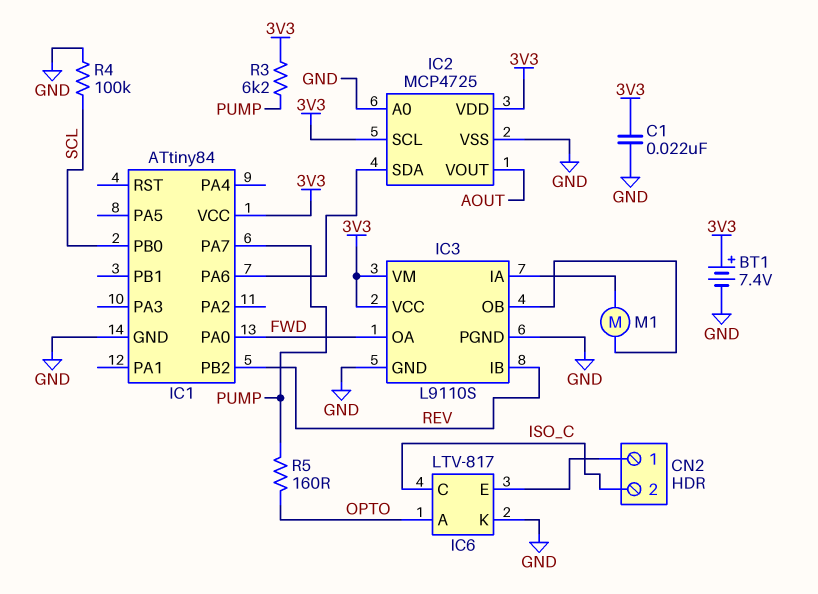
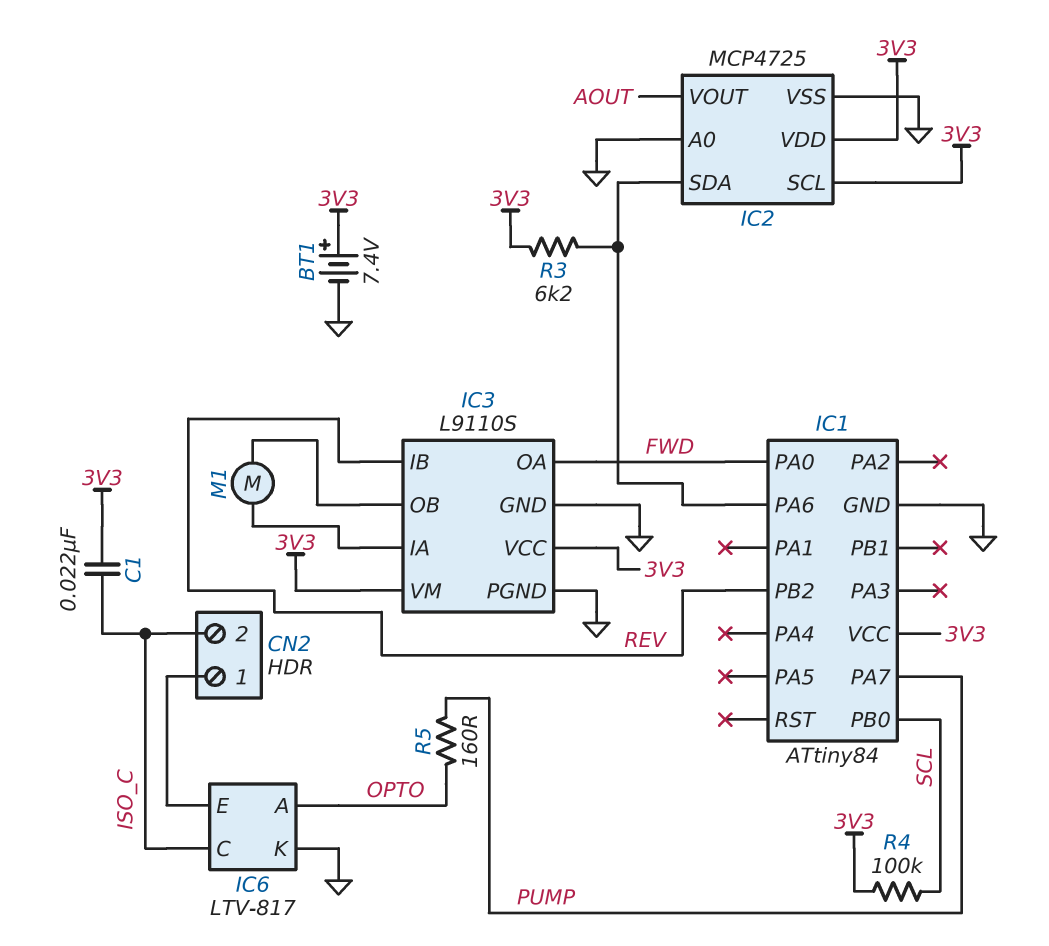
C1: 22nF (3V3, GND) -> 22nF (3V3, ISO_C)
R3: 6.2k (3V3, PUMP) -> 6.2k (3V3, IC1/PA6)
R4: 100k (GND, SCL) -> 100k (3V3, SCL)

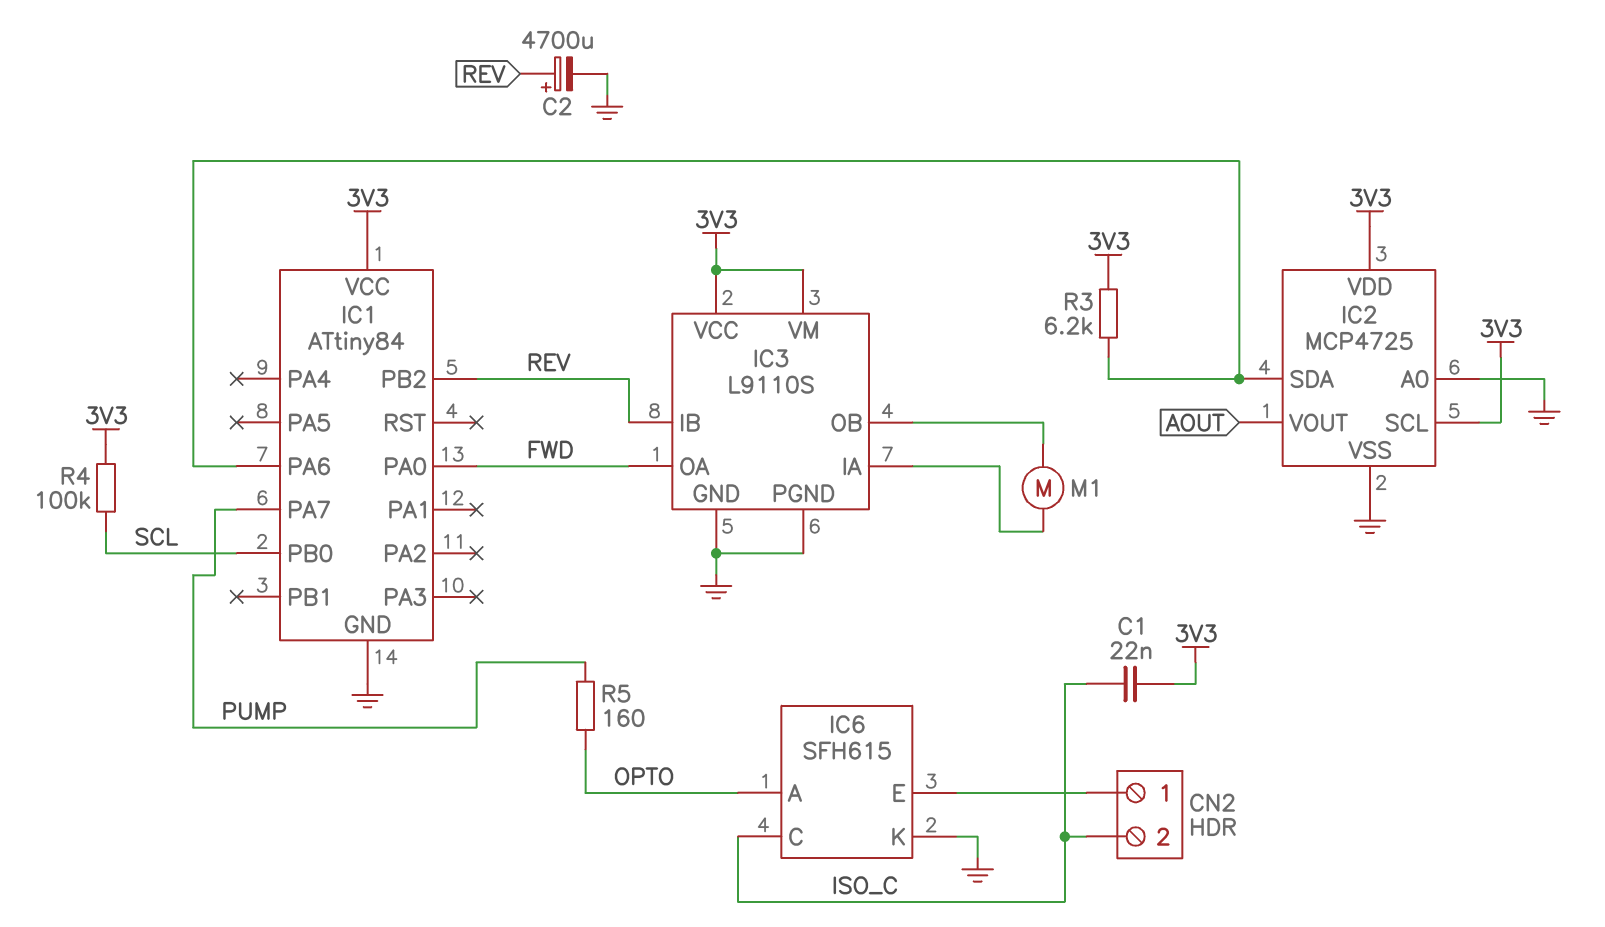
BT1: 7.4V (plus 3V3, minus GND) -> none
C2: none -> 4700uF (plus REV, minus GND)
IC6: LTV-817 -> SFH615

